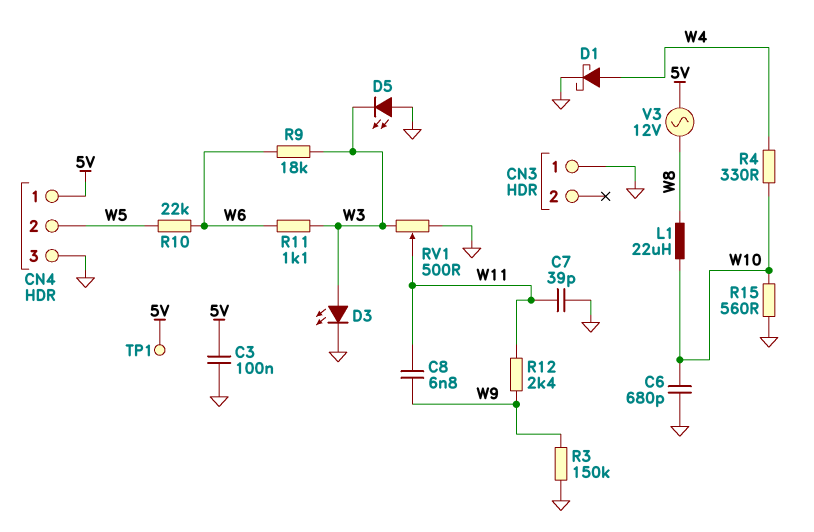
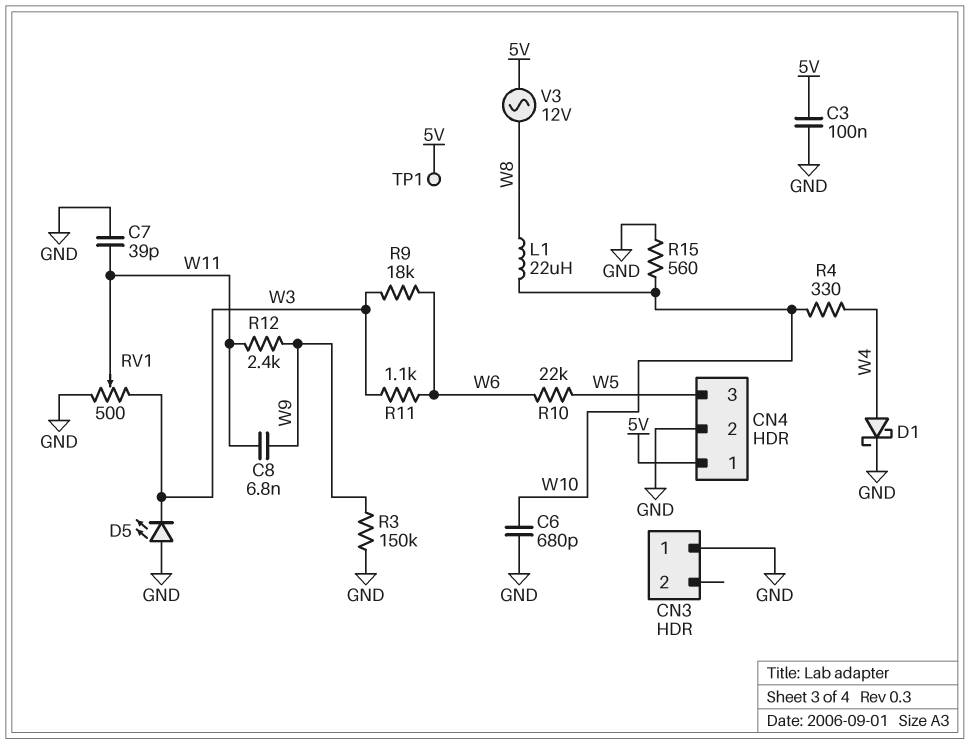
CN4 pin 2: W5 -> GND
CN4 pin 3: GND -> W5
D3: LED (A W3, K GND) -> none

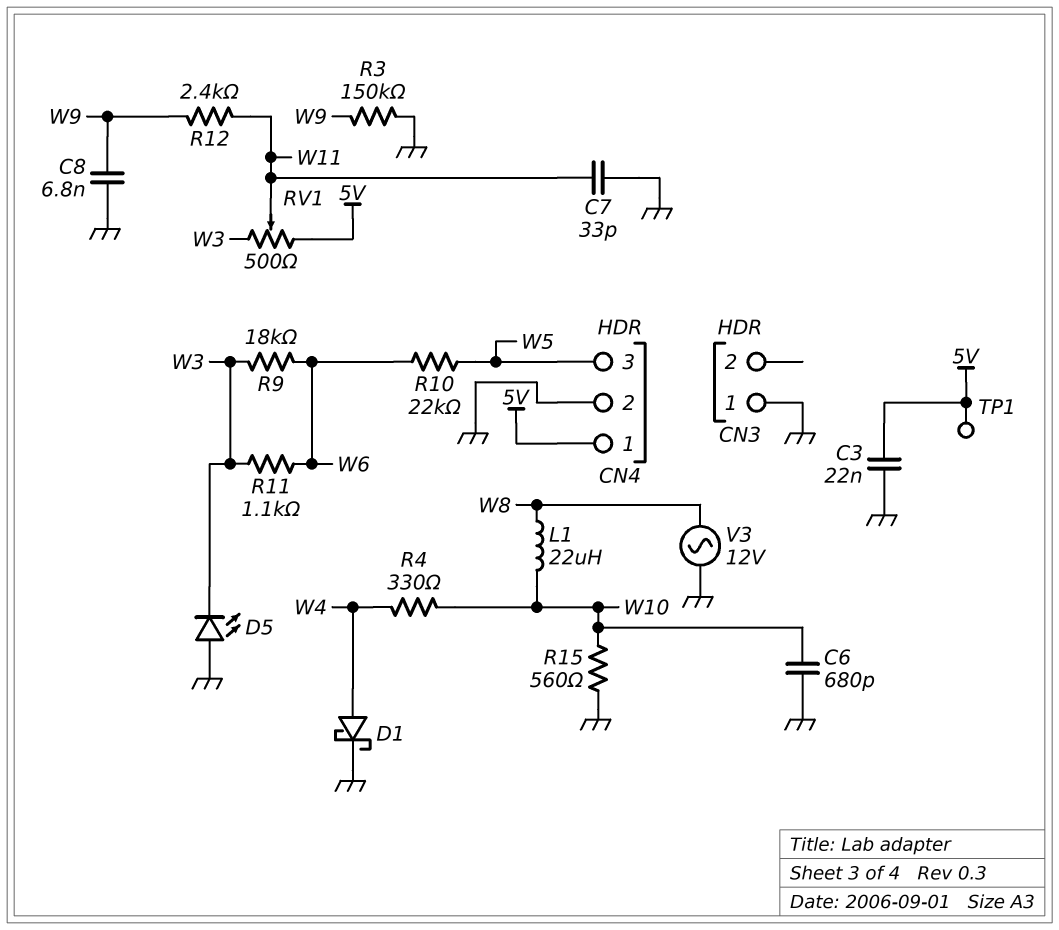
C3: 100nF (5V, GND) -> 22nF (5V, GND)
C7: 39pF (GND, W11) -> 33pF (GND, W11)
C8: 6.8nF (W9, W11) -> 6.8nF (GND, W9)
RV1: 500 (GND, W3, wiper W11) -> 500 (5V, W3, wiper W11)
V3: AC 12V (5V, W8) -> AC 12V (GND, W8)

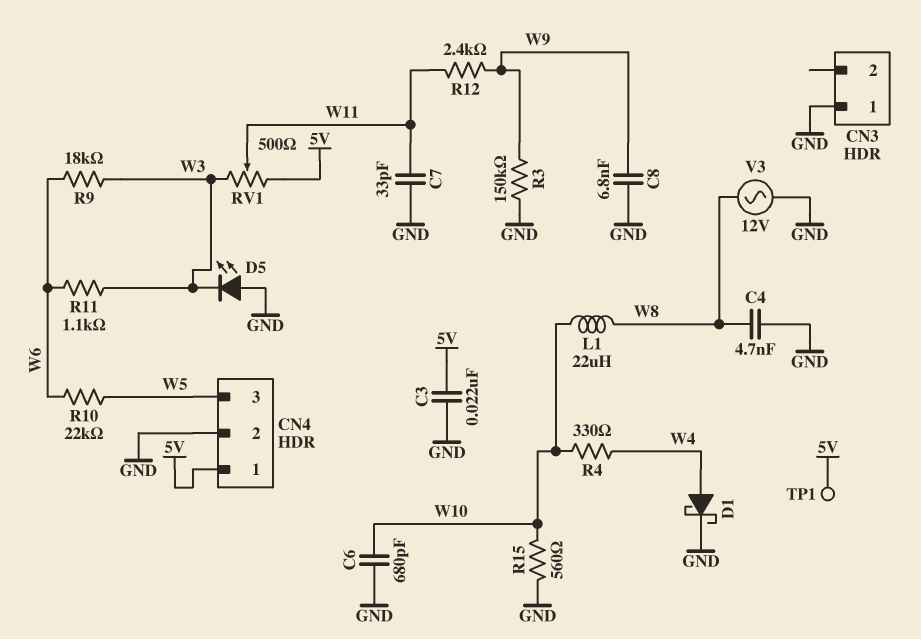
C4: none -> 4.7nF (GND, W8)

